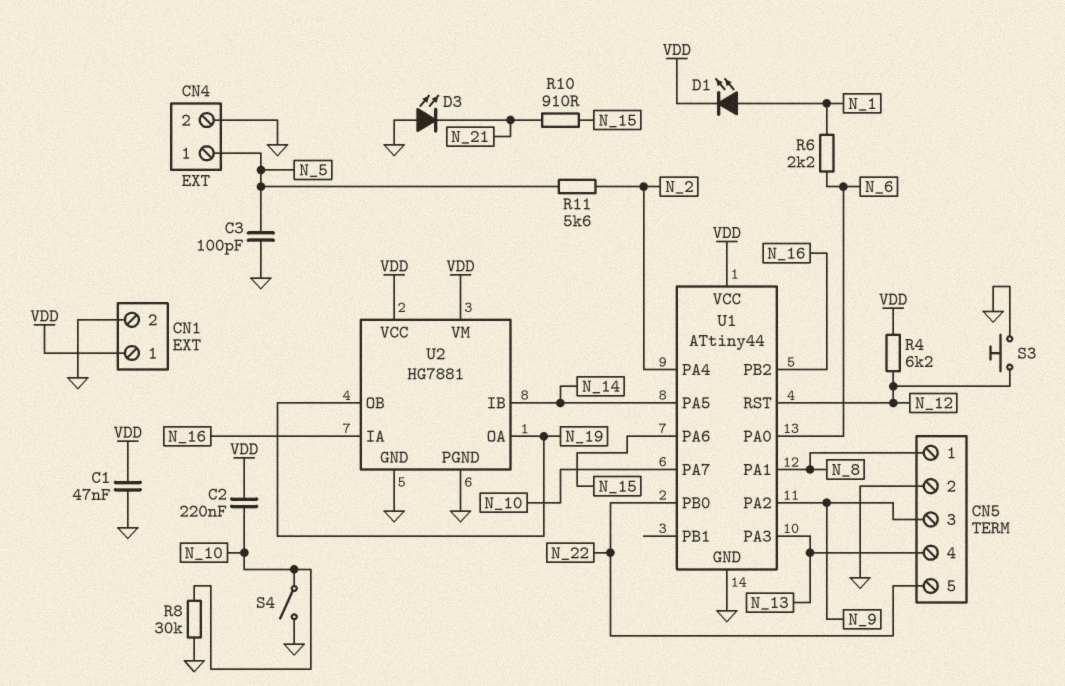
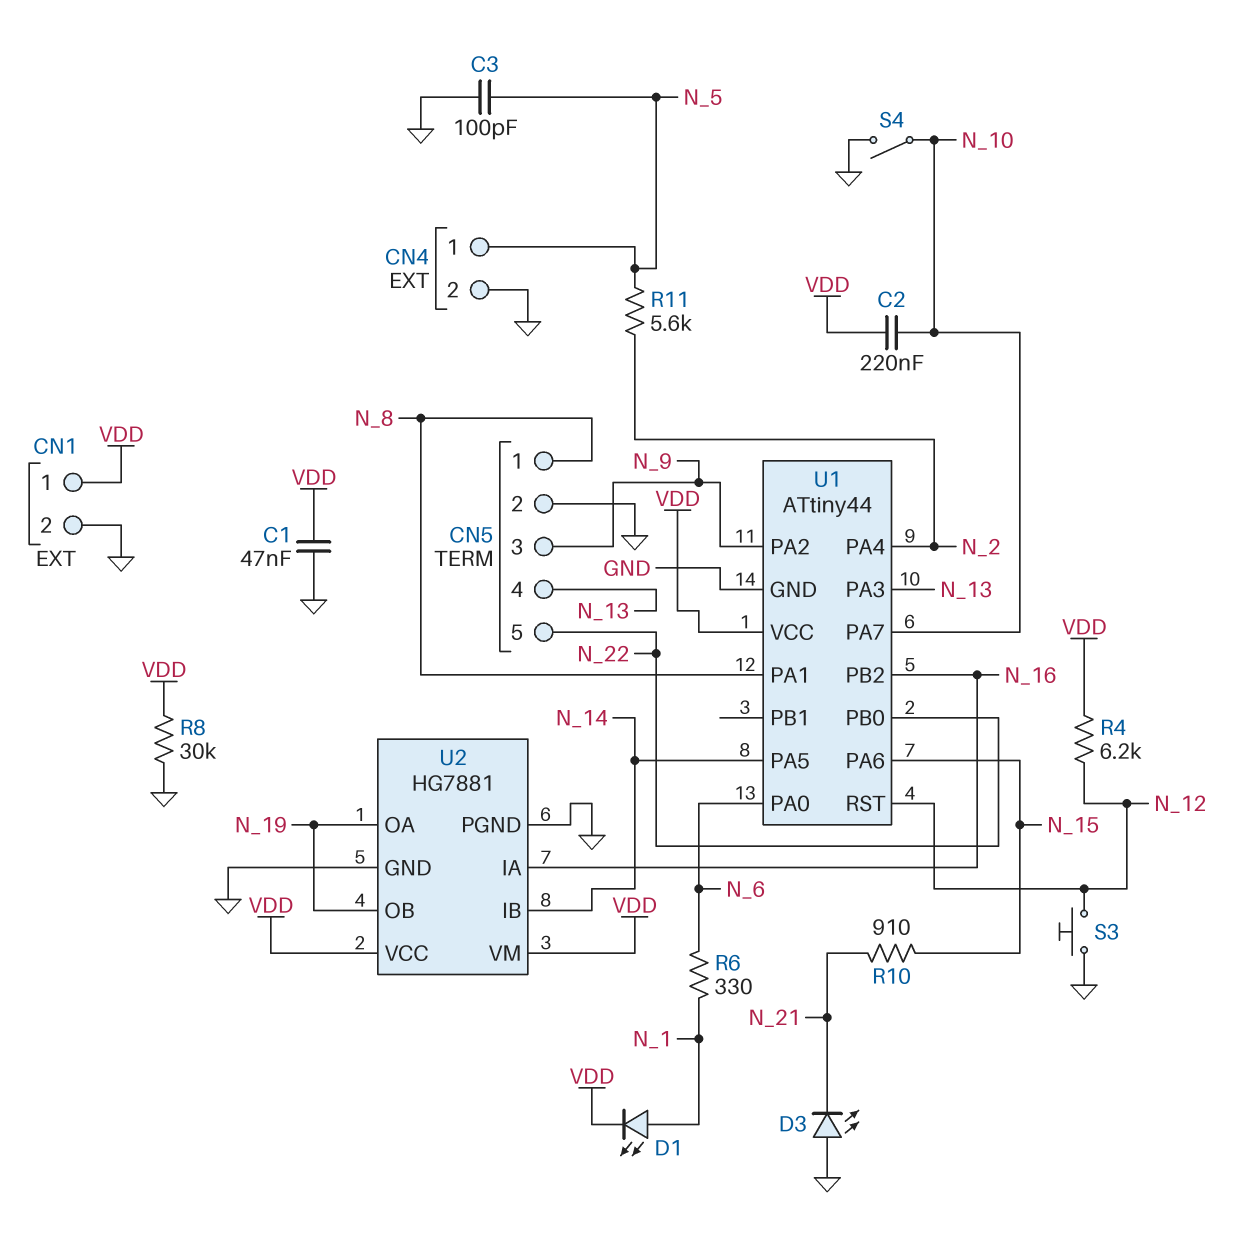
R6: 2.2k (N_1, N_6) -> 330 (N_1, N_6)
R8: 30k (GND, N_10) -> 30k (GND, VDD)

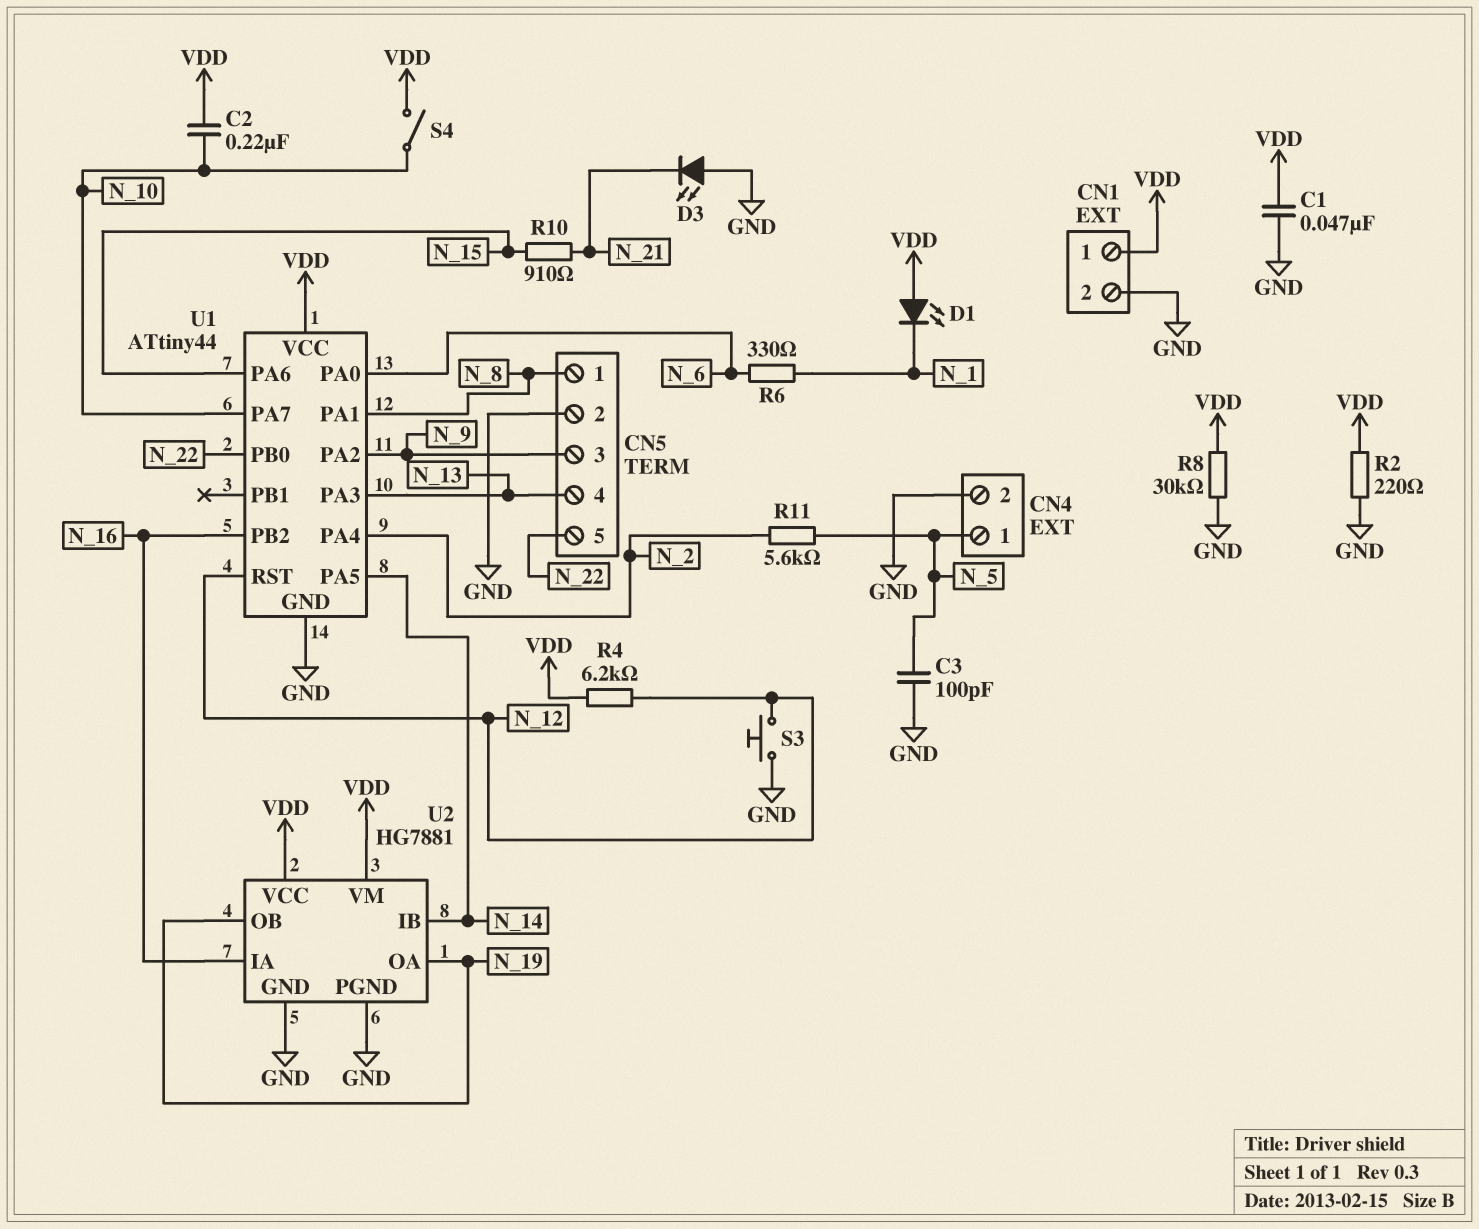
D1: LED (A N_1, K VDD) -> LED (A VDD, K N_1)
R2: none -> 220 (GND, VDD)
S4: switch (GND, N_10) -> switch (N_10, VDD)

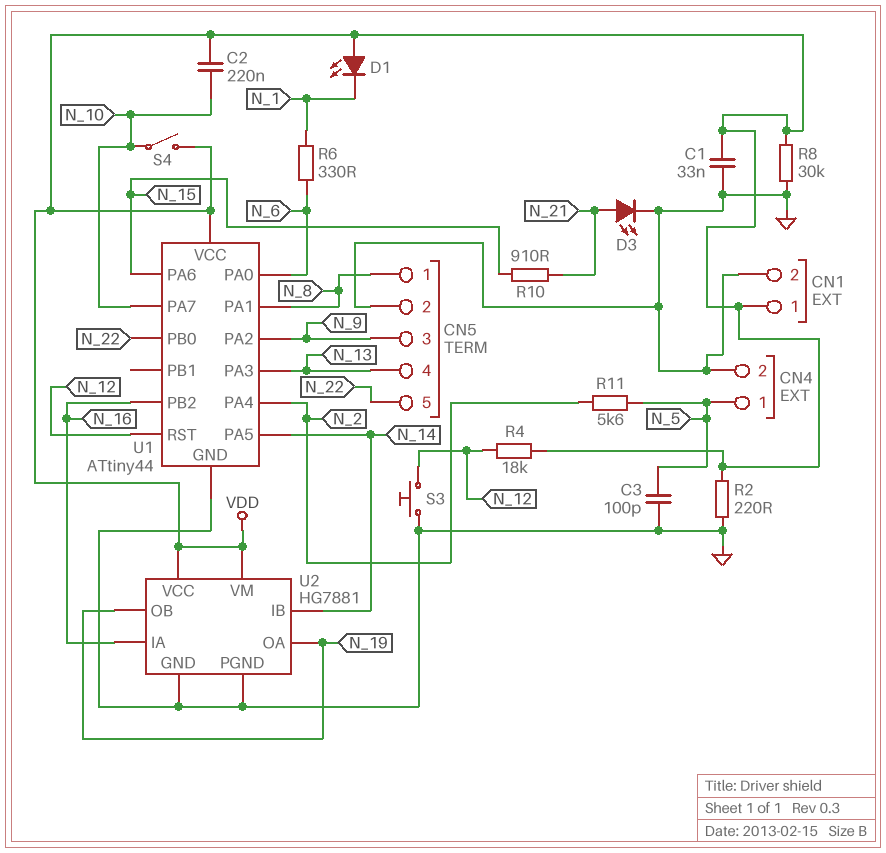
C1: 47nF (GND, VDD) -> 33nF (GND, VDD)
D3: LED (A GND, K N_21) -> LED (A N_21, K GND)
R4: 6.2k (N_12, VDD) -> 18k (N_12, VDD)

